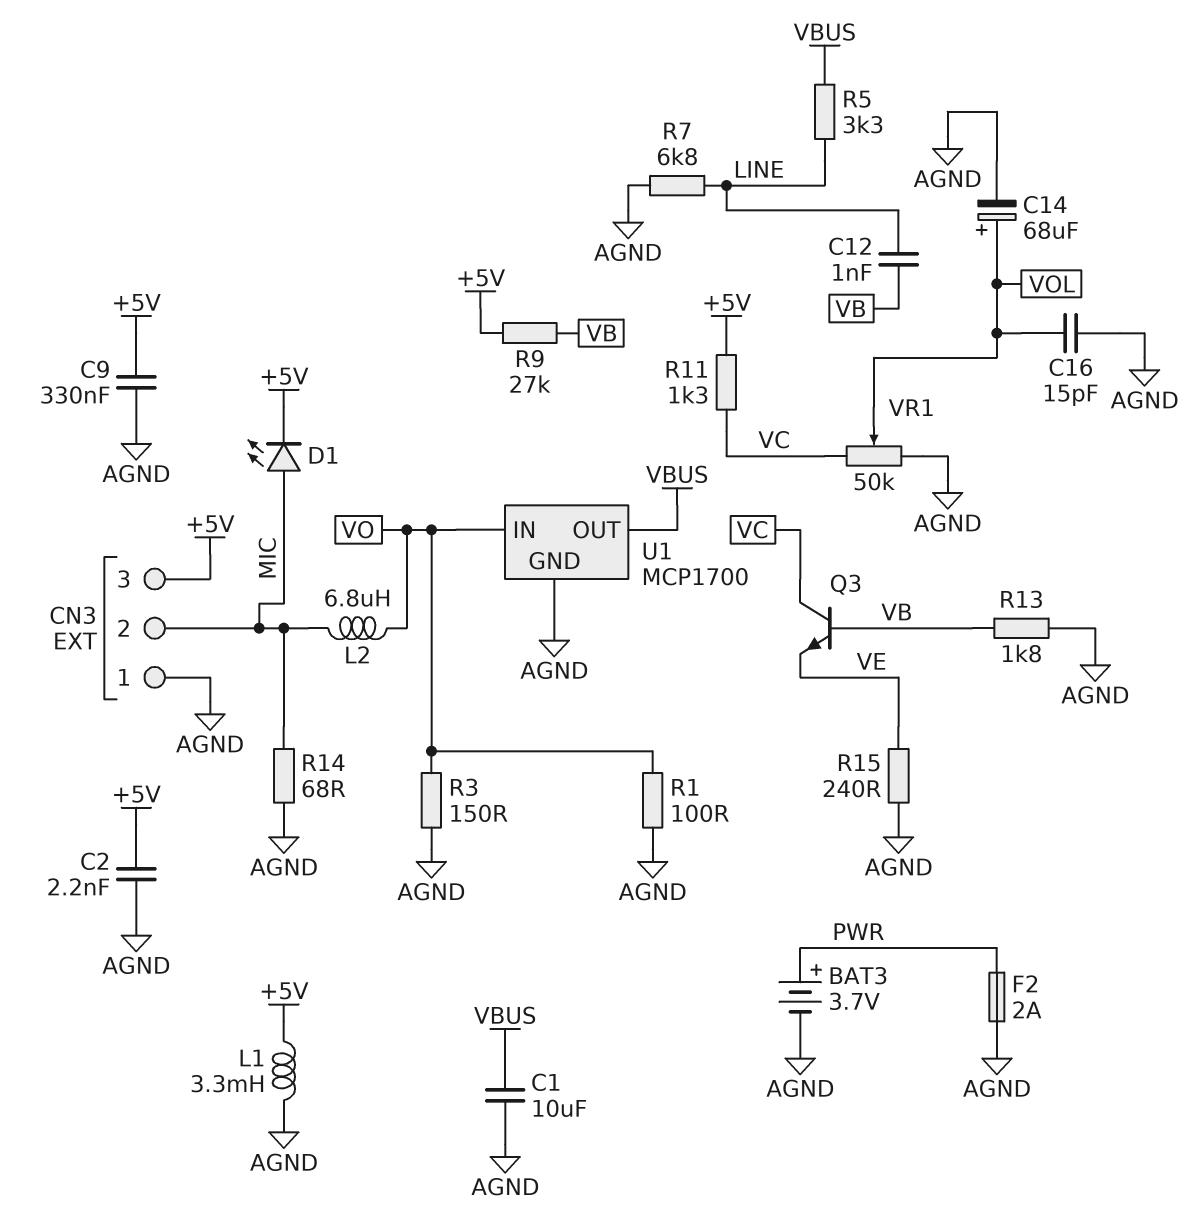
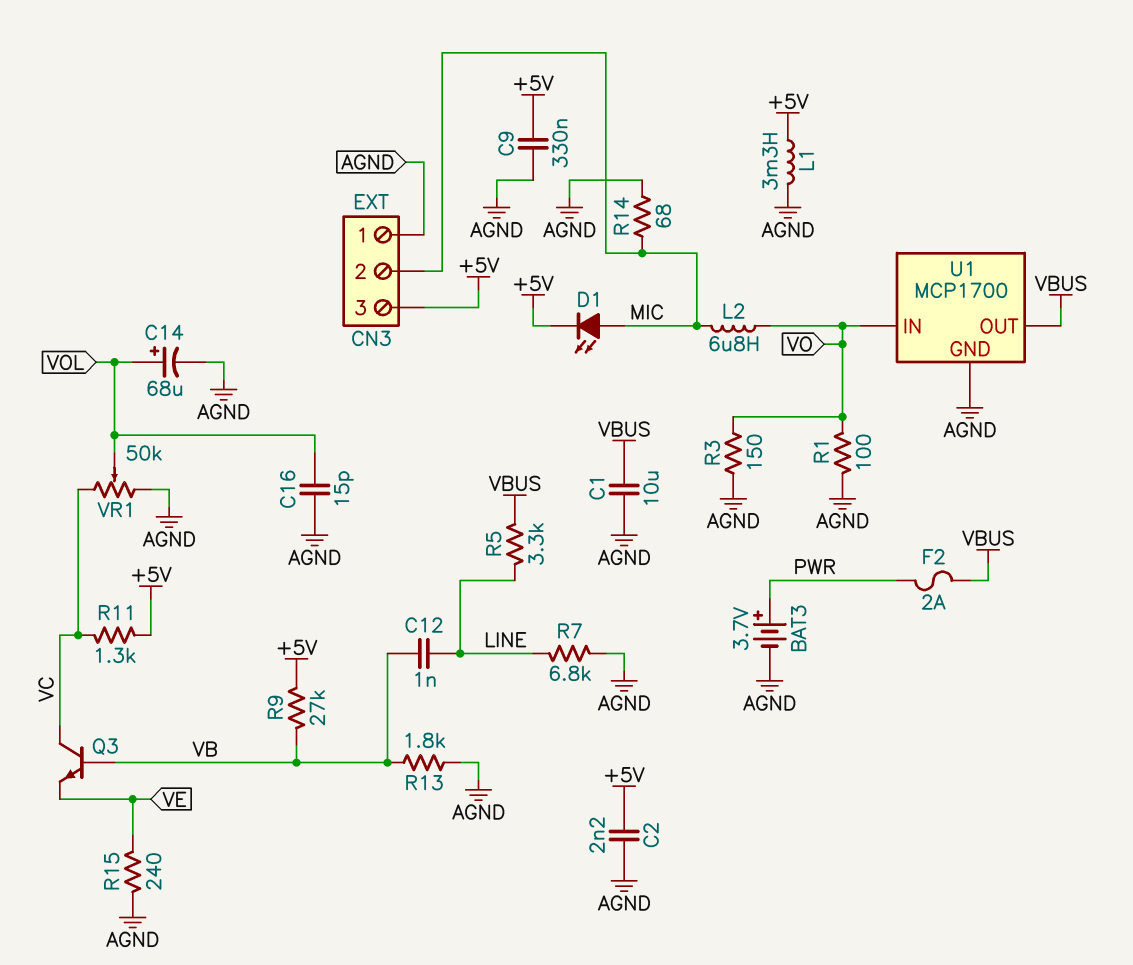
F2: 2A (AGND, PWR) -> 2A (PWR, VBUS)

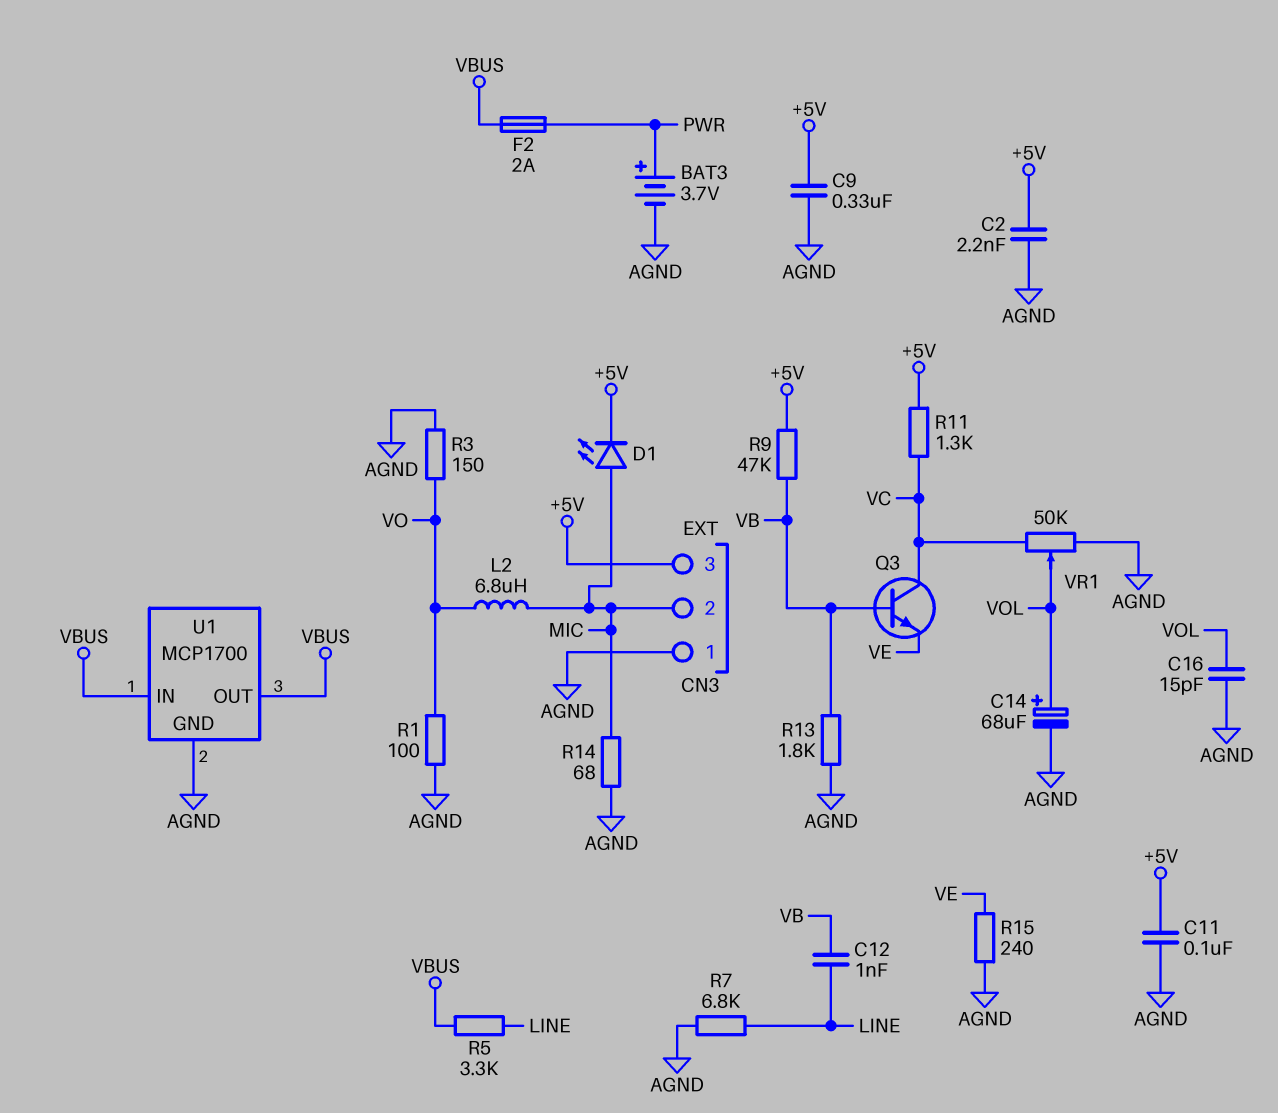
C1: 10uF (AGND, VBUS) -> none
C11: none -> 100nF (+5V, AGND)
L1: 3.3mH (+5V, AGND) -> none
R9: 27k (+5V, VB) -> 47k (+5V, VB)
U1 pin IN: VO -> VBUS

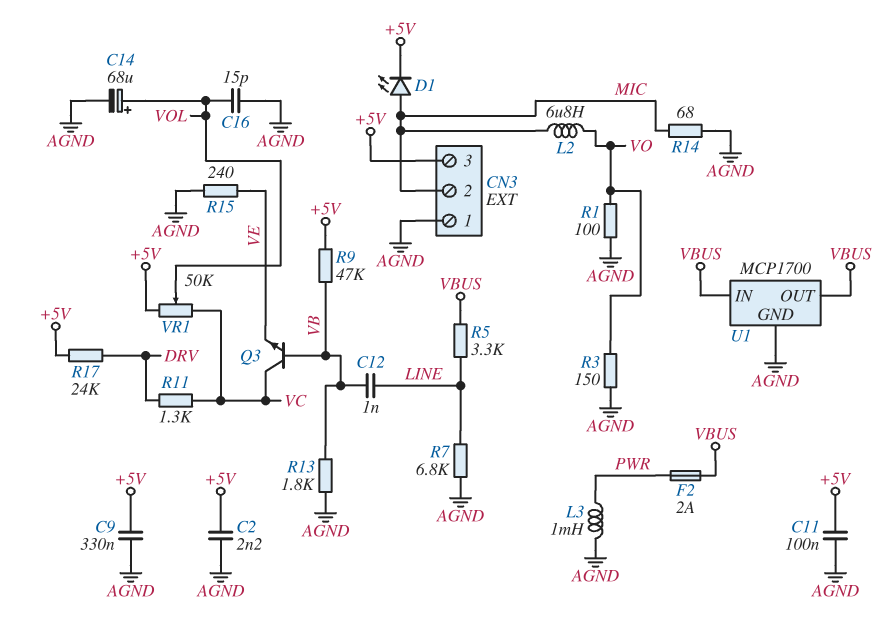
BAT3: 3.7V (plus PWR, minus AGND) -> none
L3: none -> 1mH (AGND, PWR)
R11: 1.3k (+5V, VC) -> 1.3k (DRV, VC)
R17: none -> 24k (+5V, DRV)
VR1: 50k (AGND, VC, wiper VOL) -> 50k (+5V, VC, wiper VOL)

